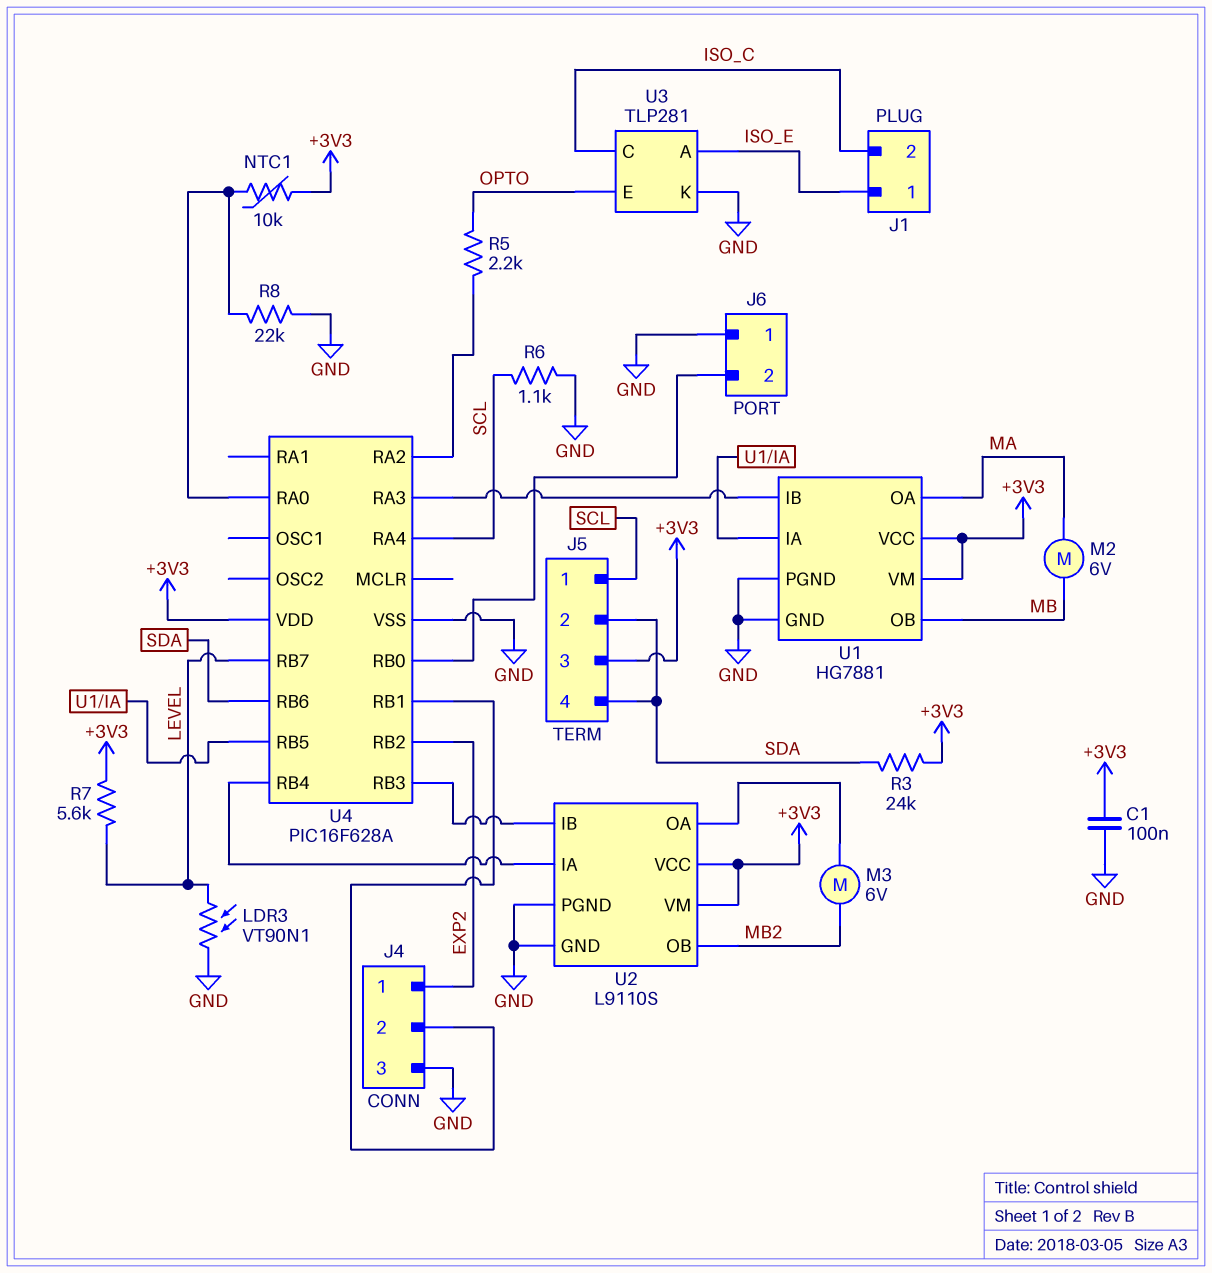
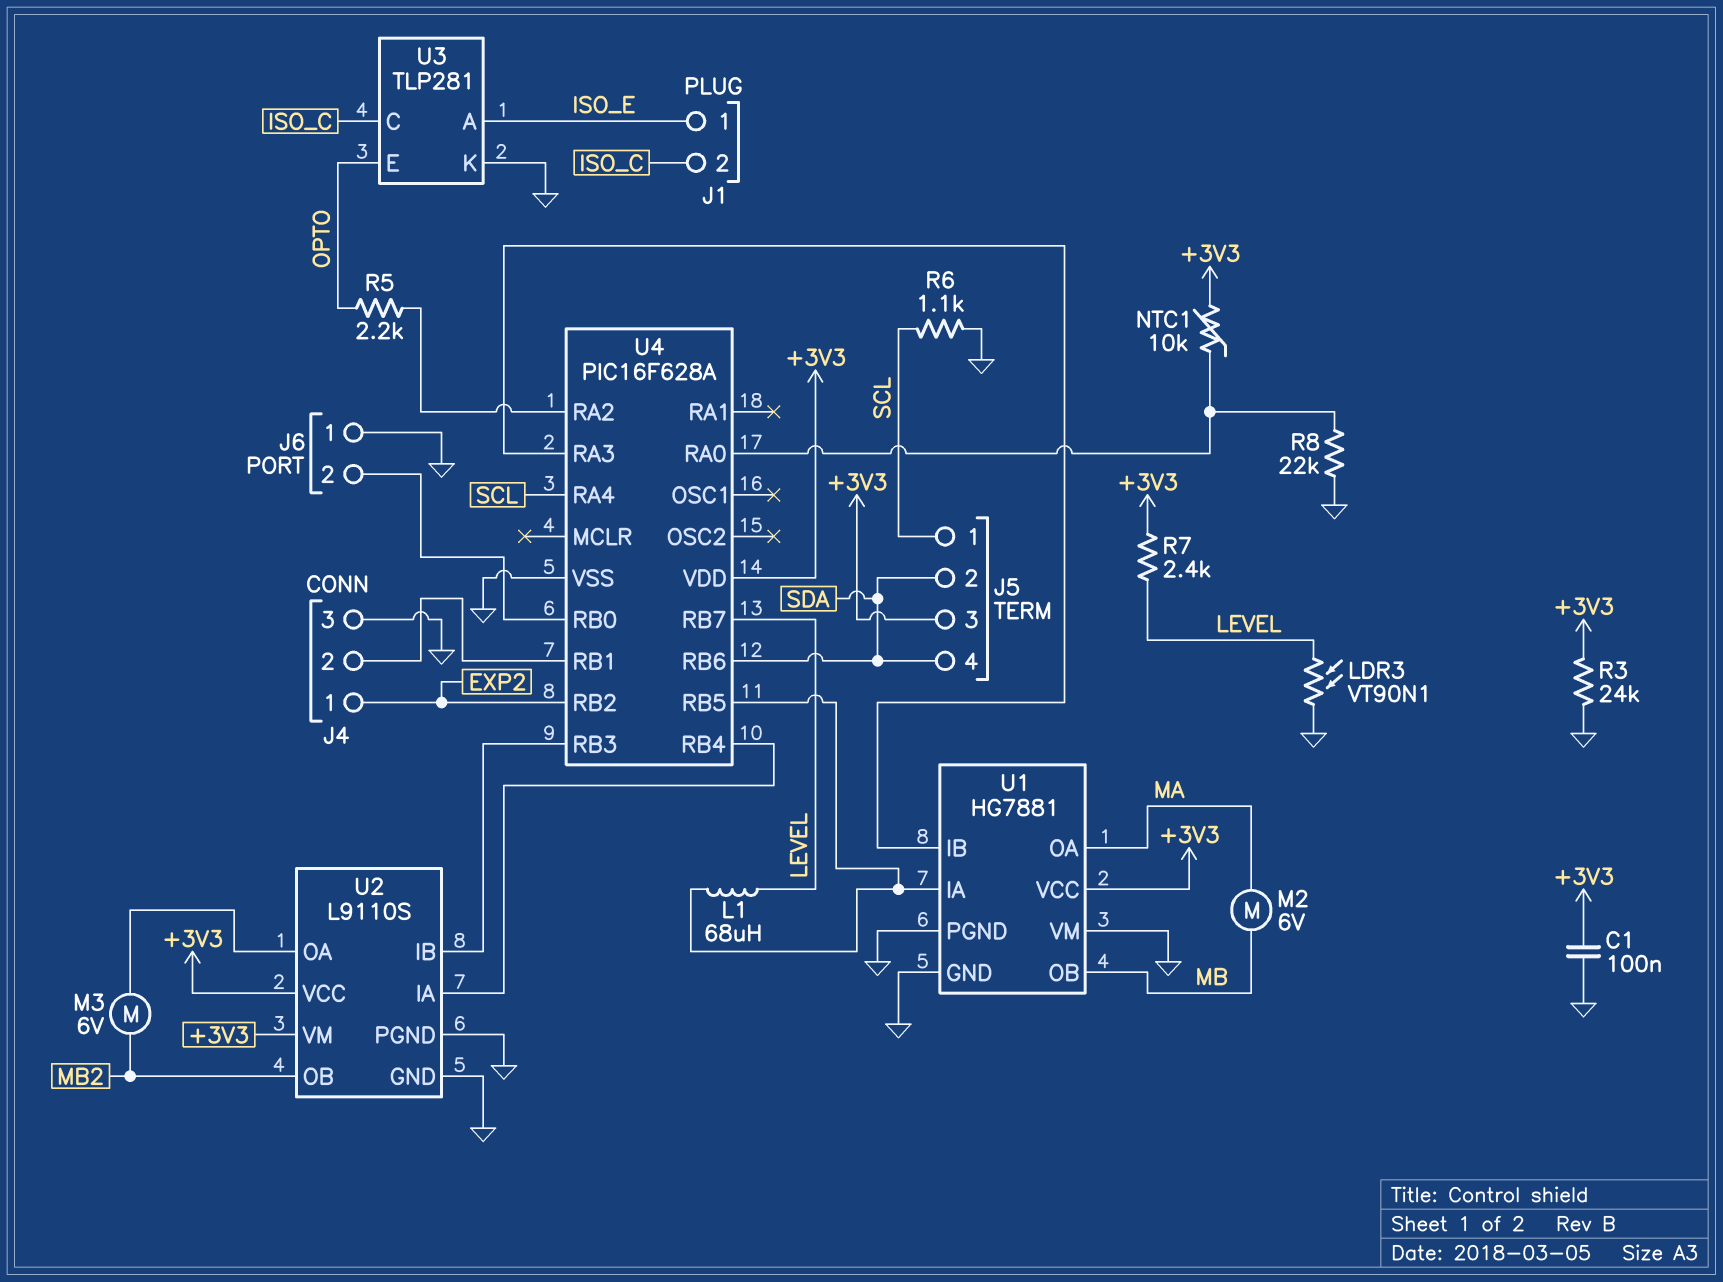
L1: none -> 68uH (LEVEL, U1/IA)
R3: 24k (+3V3, SDA) -> 24k (+3V3, GND)
R7: 5.6k (+3V3, LEVEL) -> 2.4k (+3V3, LEVEL)
U1 pin VM: +3V3 -> GND

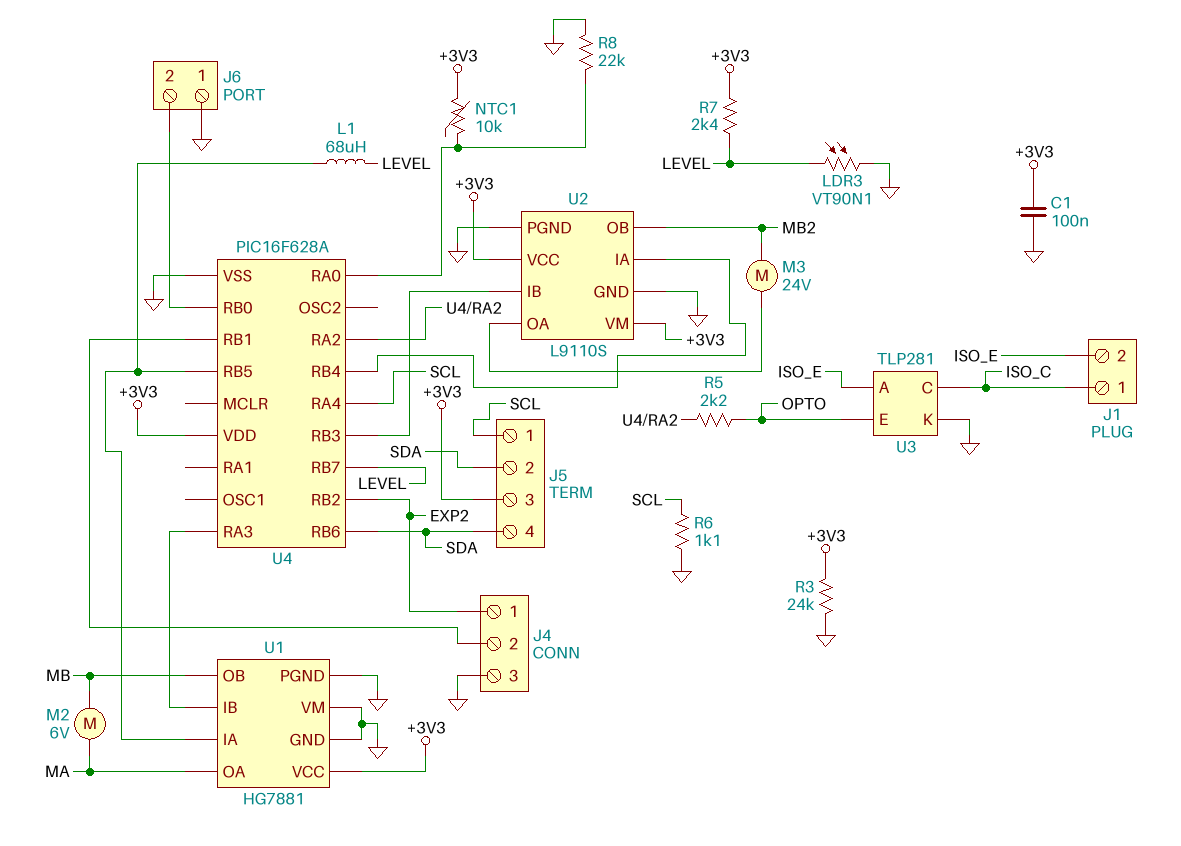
J1 pin 1: ISO_E -> ISO_C
J1 pin 2: ISO_C -> ISO_E
M3: motor 6V (MB2, U2/OA) -> motor 24V (MB2, U2/OA)

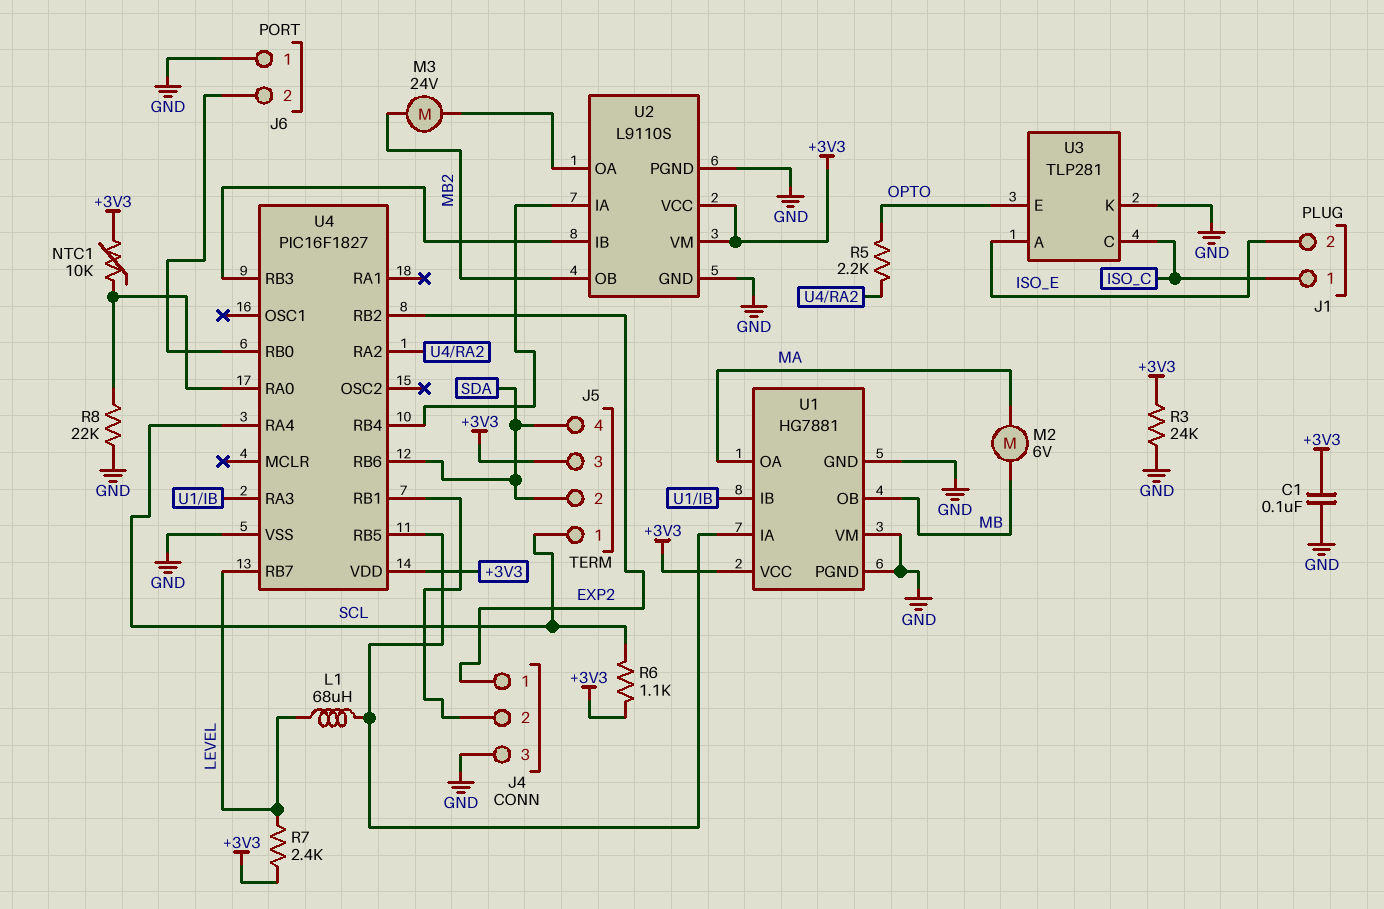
LDR3: VT90N1 (GND, LEVEL) -> none
R6: 1.1k (GND, SCL) -> 1.1k (+3V3, SCL)
U4: PIC16F628A -> PIC16F1827

